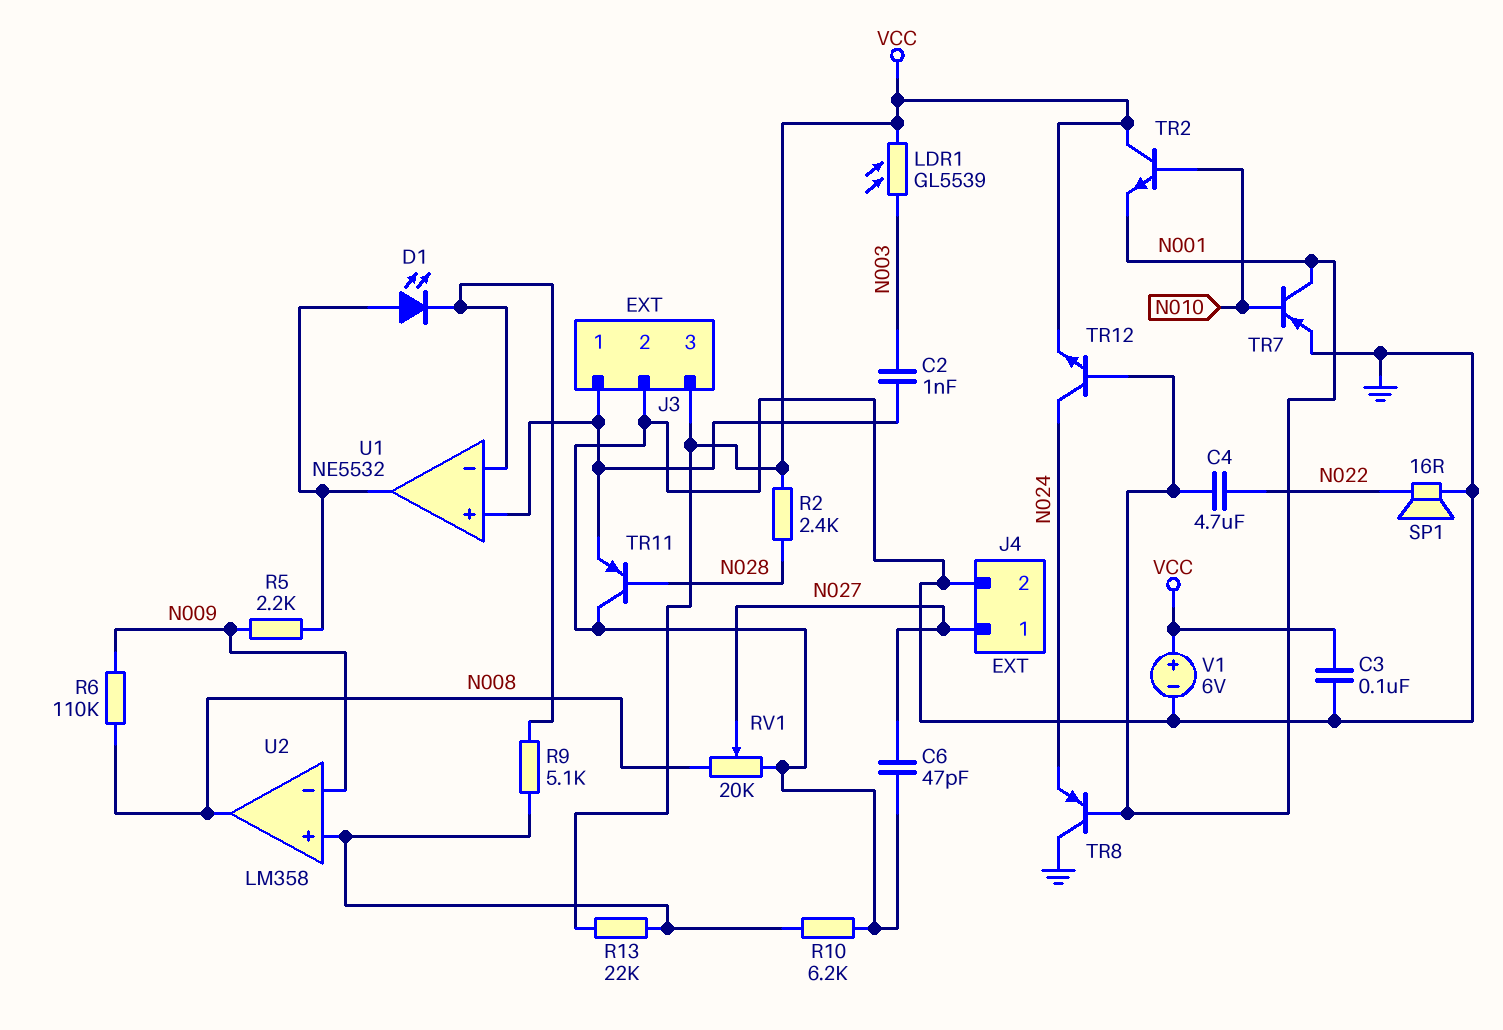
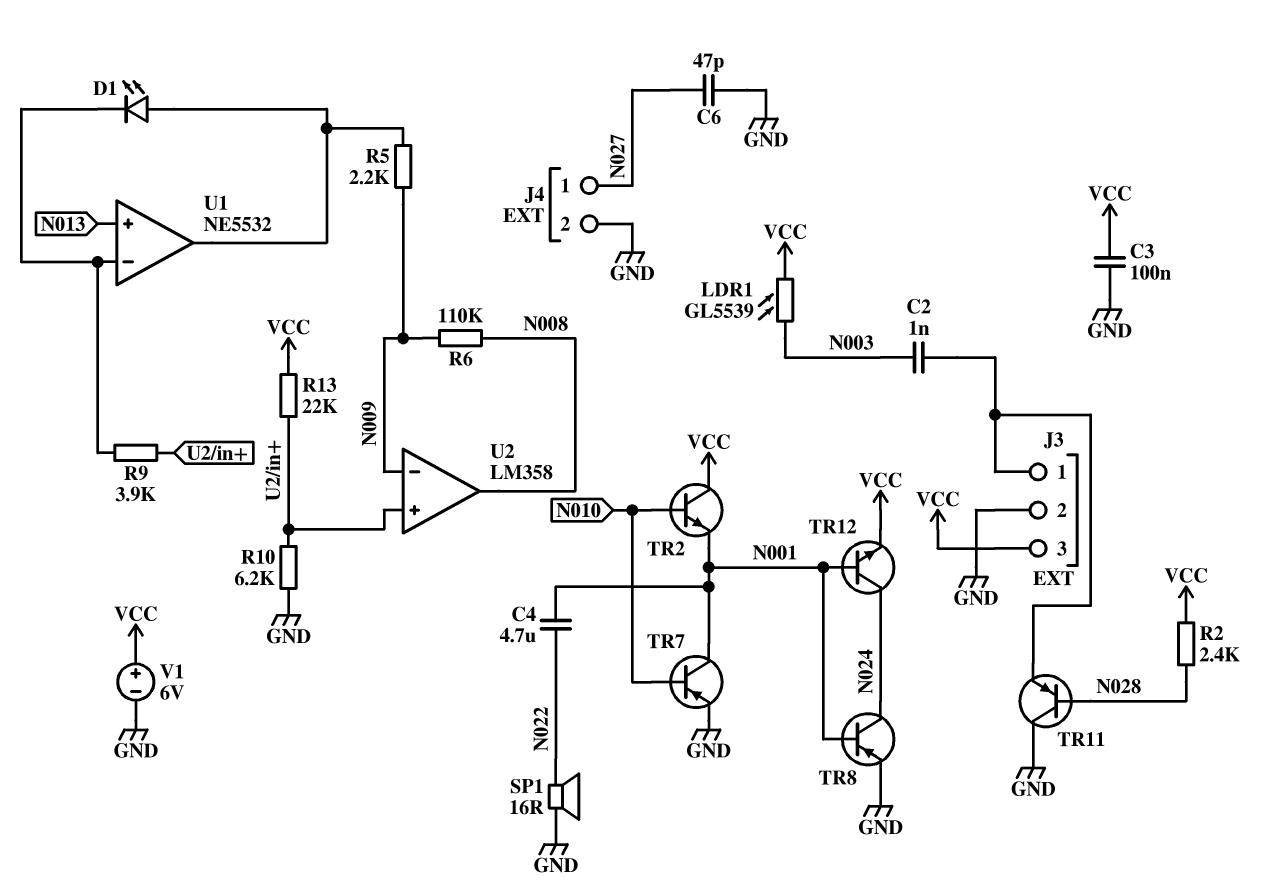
R9: 5.1k (U1/in-, U2/in+) -> 3.9k (U1/in-, U2/in+)
RV1: 20k (GND, N008, wiper N027) -> none
TR8: PNP (B N001, C GND, E N024) -> PNP (B N001, C N024, E GND)
U1 pin in+: J3/1 -> N013

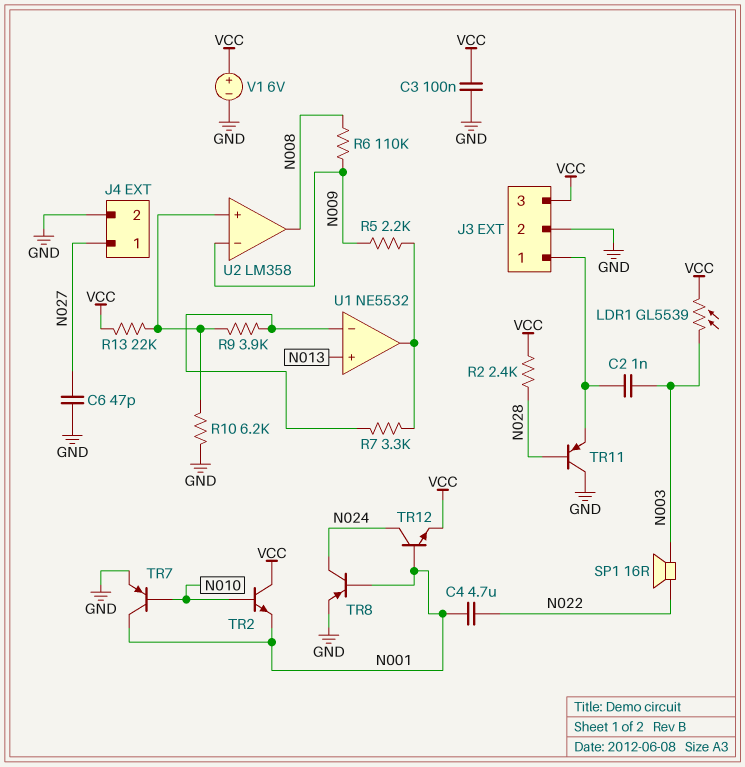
D1: LED (A U1/out, K U1/in-) -> none
R7: none -> 3.3k (U1/in-, U1/out)
SP1: speaker 16R (GND, N022) -> speaker 16R (N003, N022)

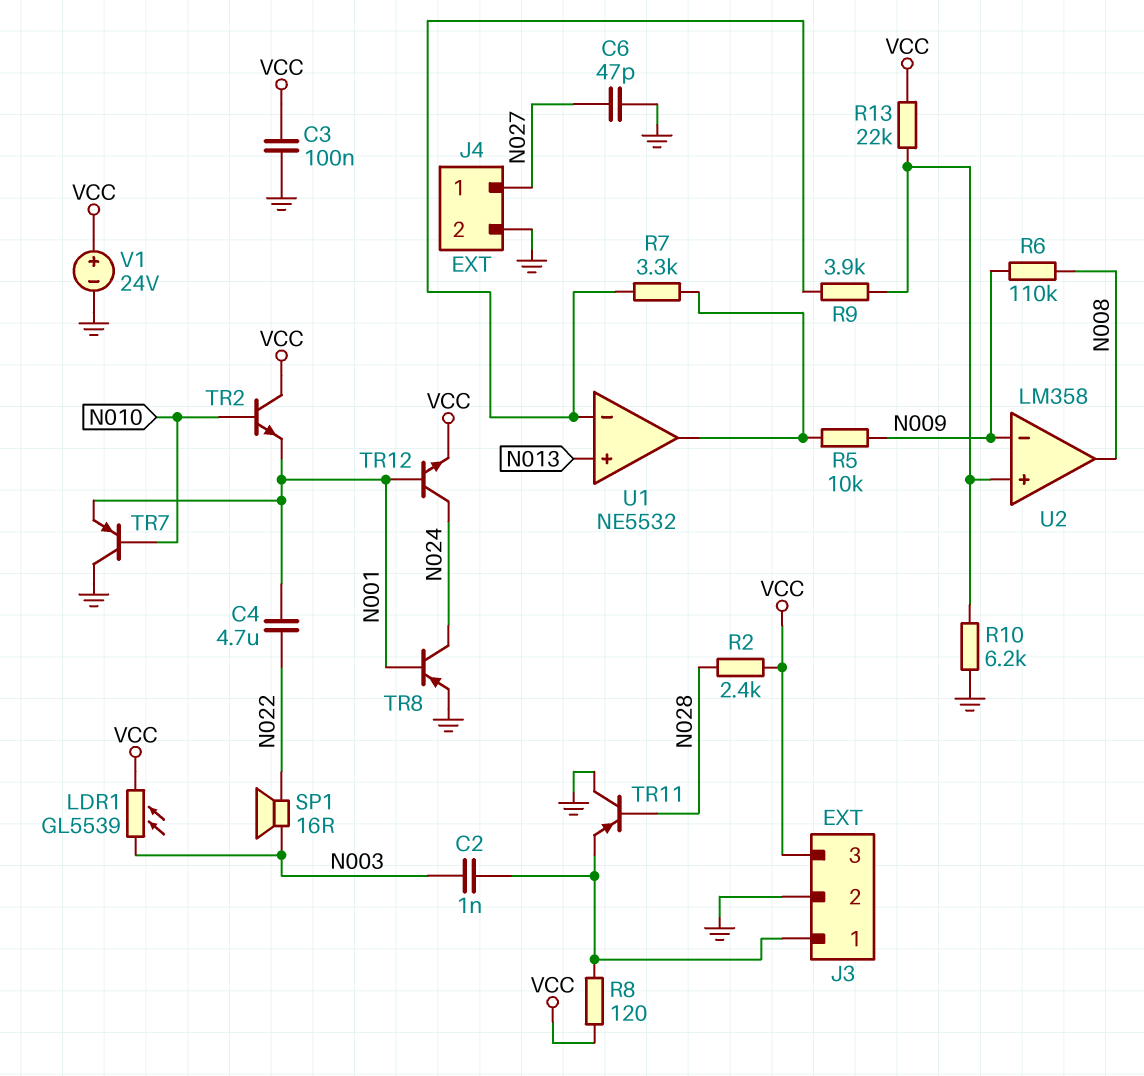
R5: 2.2k (N009, U1/out) -> 10k (N009, U1/out)
R8: none -> 120 (J3/1, VCC)
TR7: PNP (B N010, C N001, E GND) -> PNP (B N010, C GND, E N001)
V1: 6V (plus VCC, minus GND) -> 24V (plus VCC, minus GND)

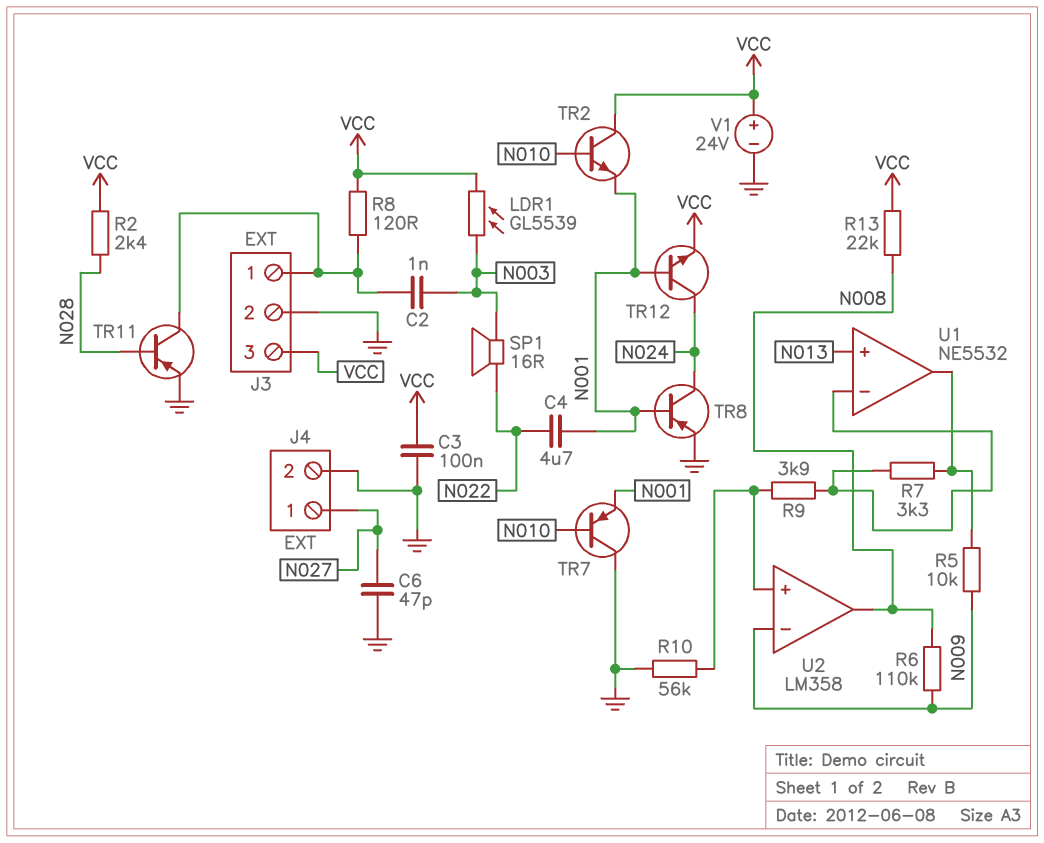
R10: 6.2k (GND, U2/in+) -> 56k (GND, U2/in+)
R13: 22k (U2/in+, VCC) -> 22k (N008, VCC)
TR11: PNP (B N028, C GND, E J3/1) -> PNP (B N028, C J3/1, E GND)

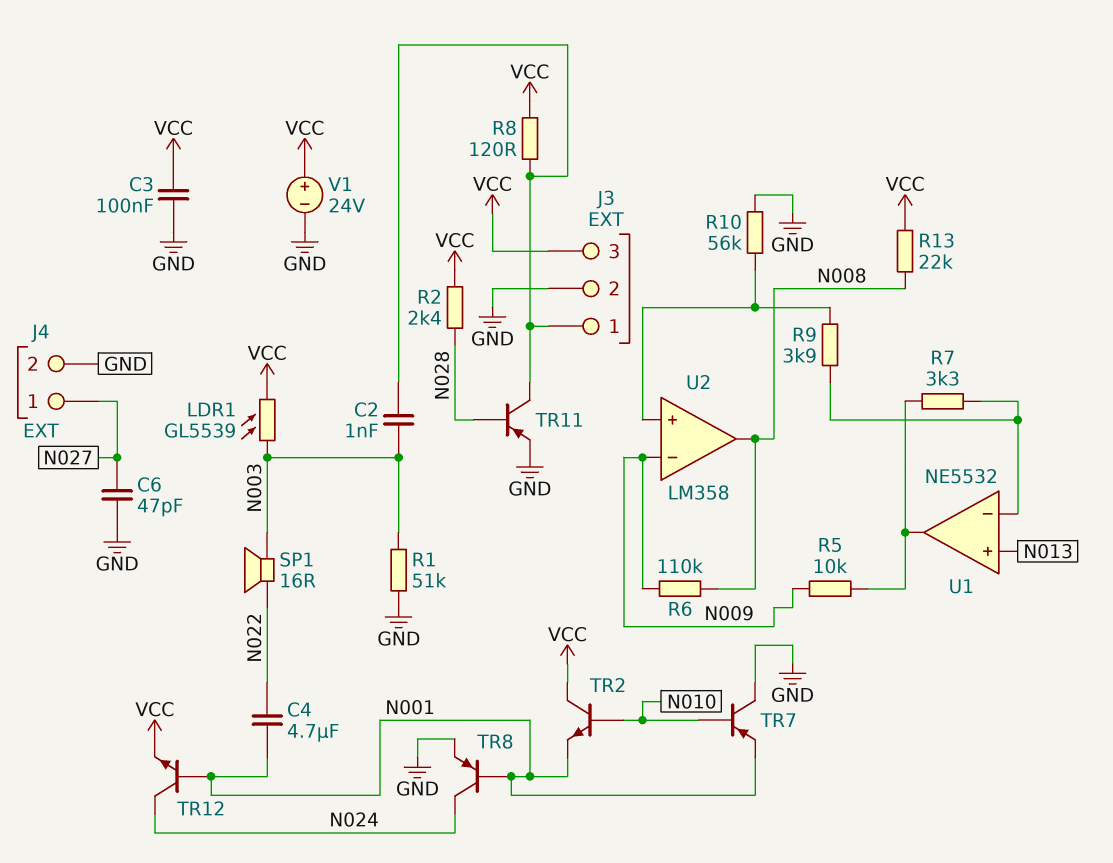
R1: none -> 51k (GND, N003)

